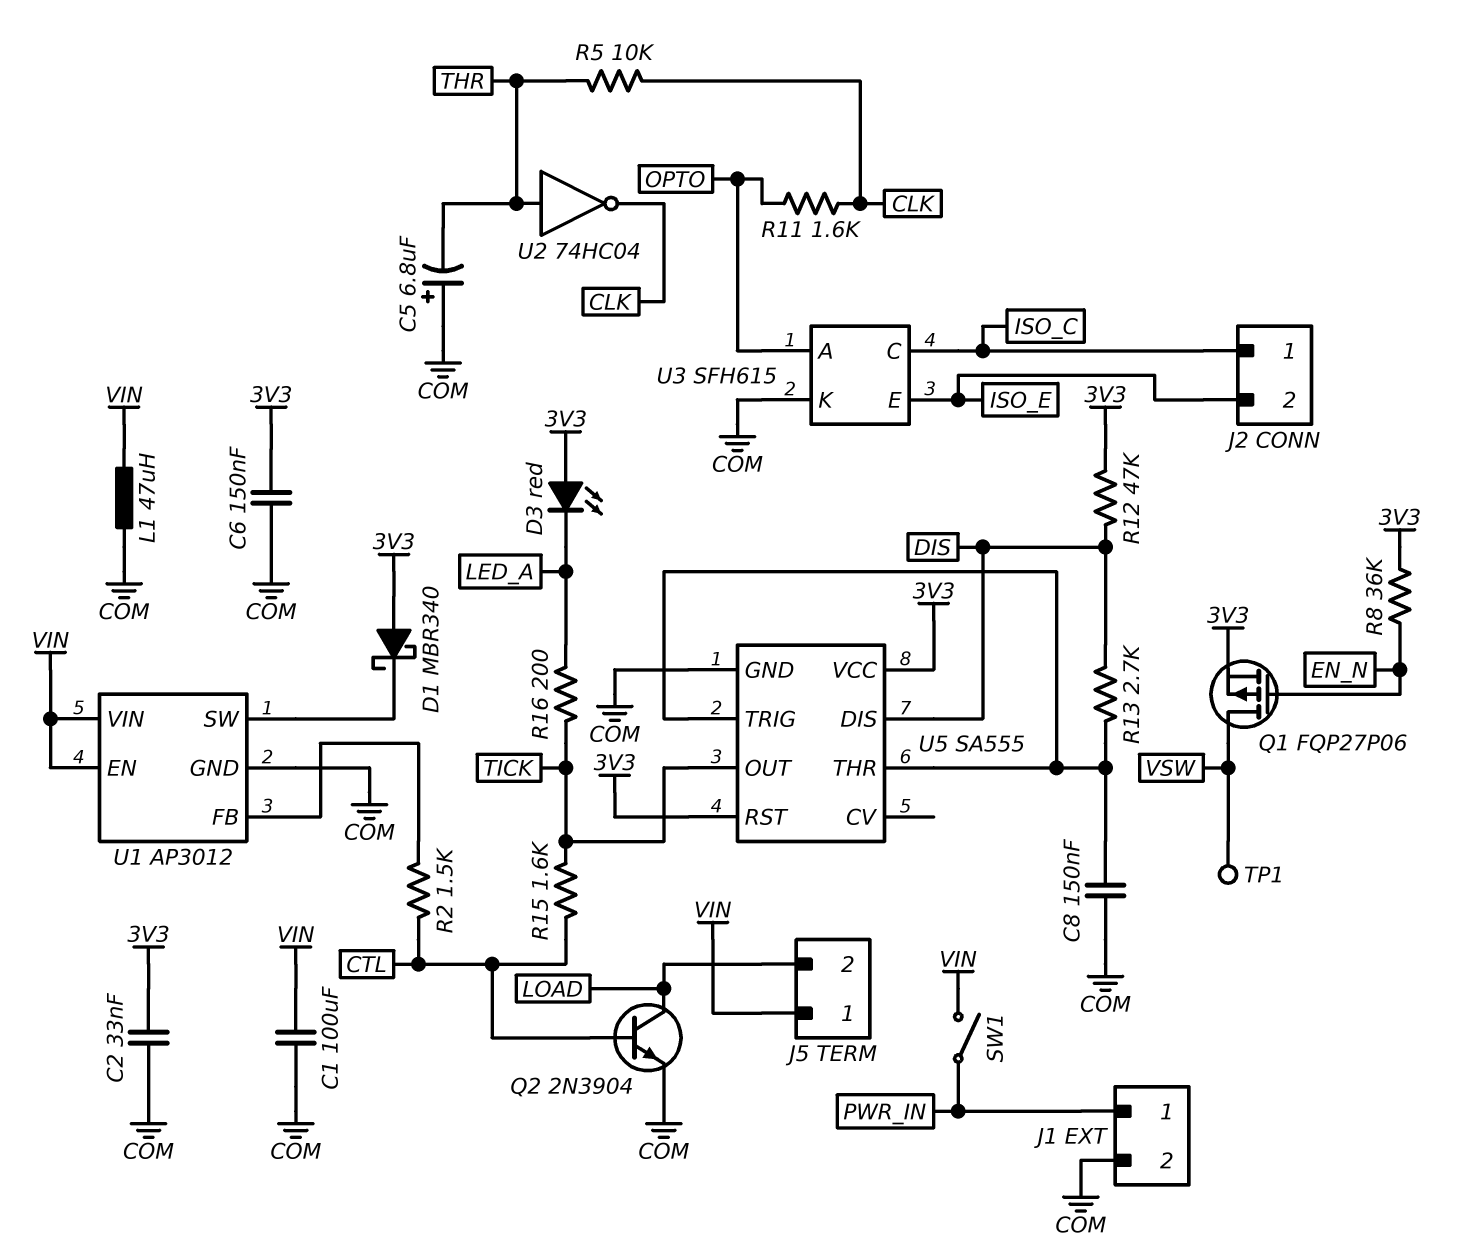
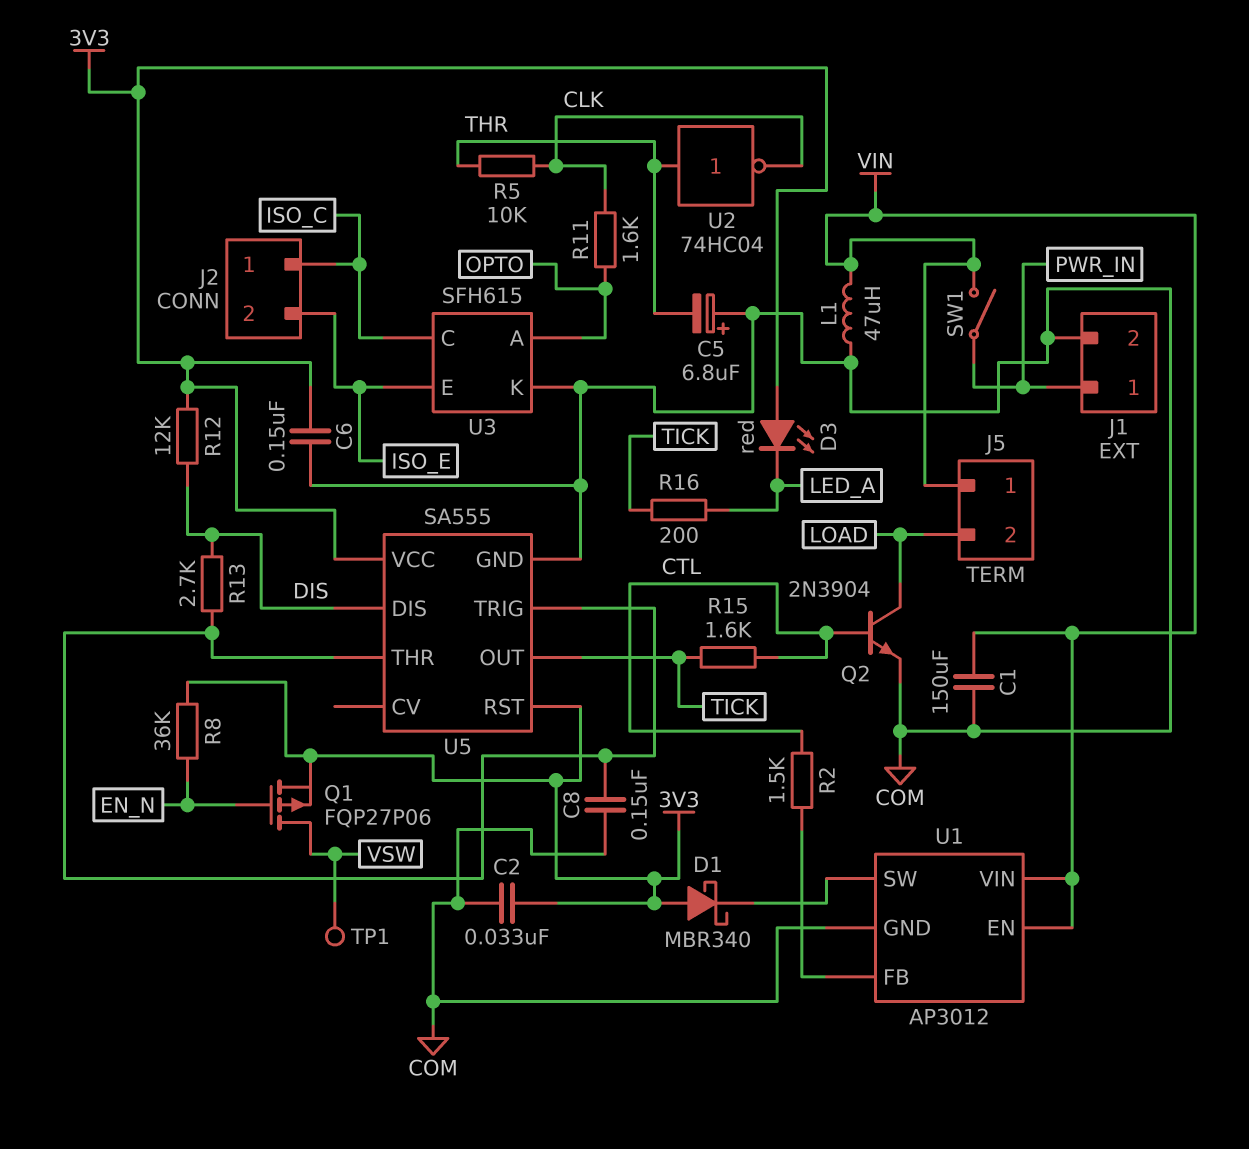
C1: 100uF (COM, VIN) -> 150uF (COM, VIN)
R12: 47k (3V3, DIS) -> 12k (3V3, DIS)

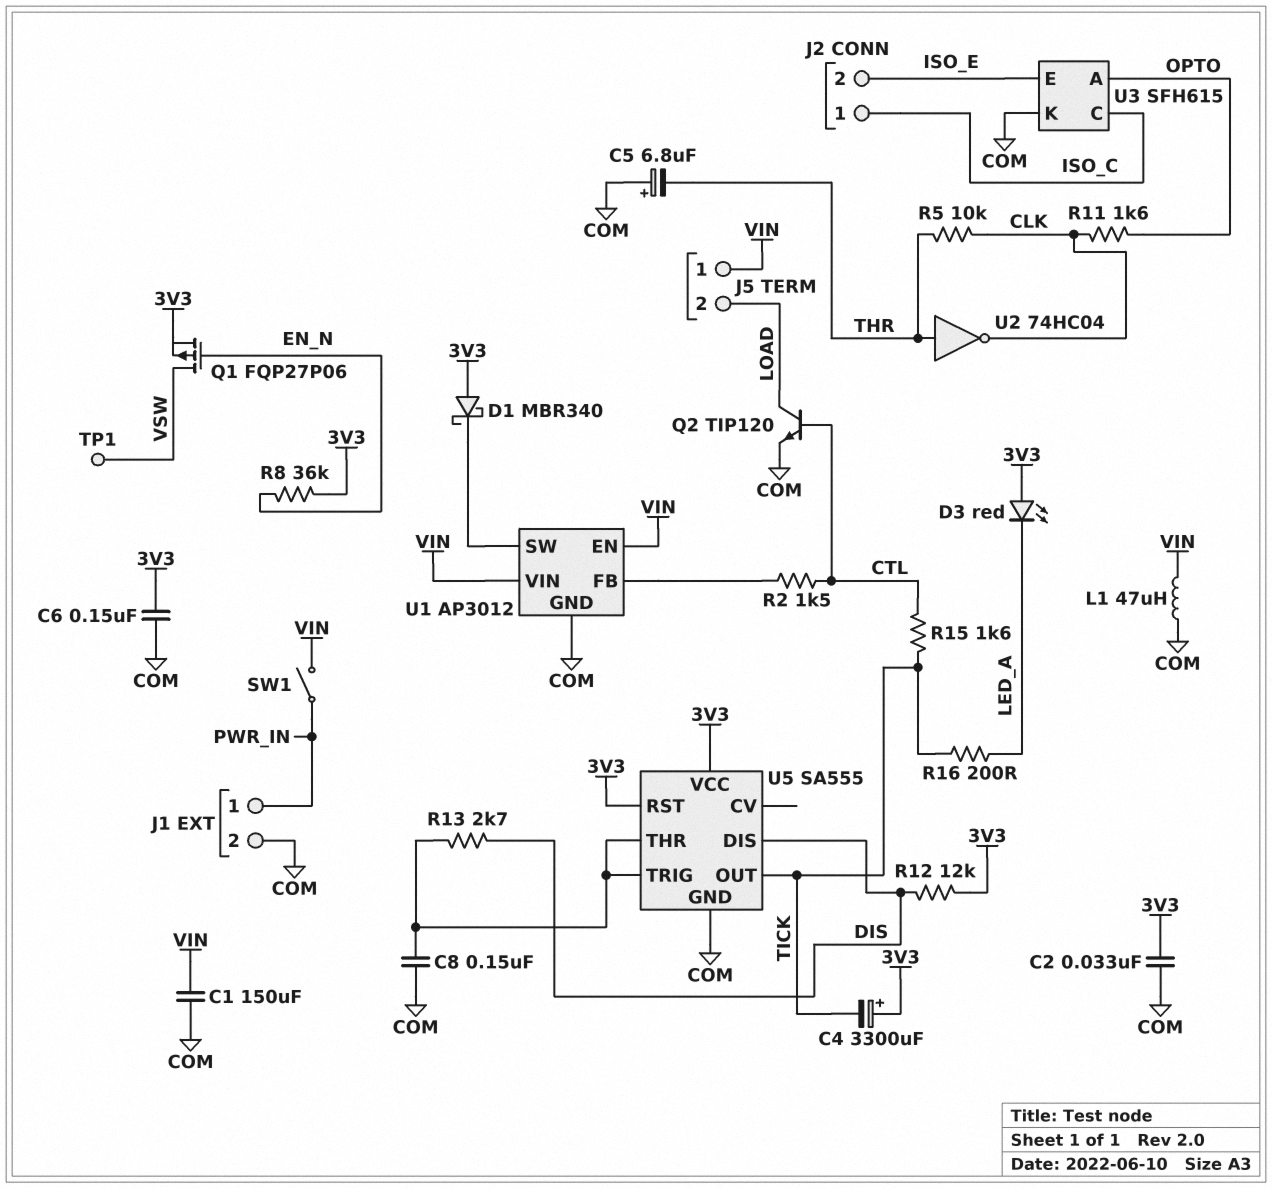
C4: none -> 3300uF (plus 3V3, minus TICK)
Q2: NPN 2N3904 (B CTL, C LOAD, E COM) -> NPN TIP120 (B CTL, C LOAD, E COM)

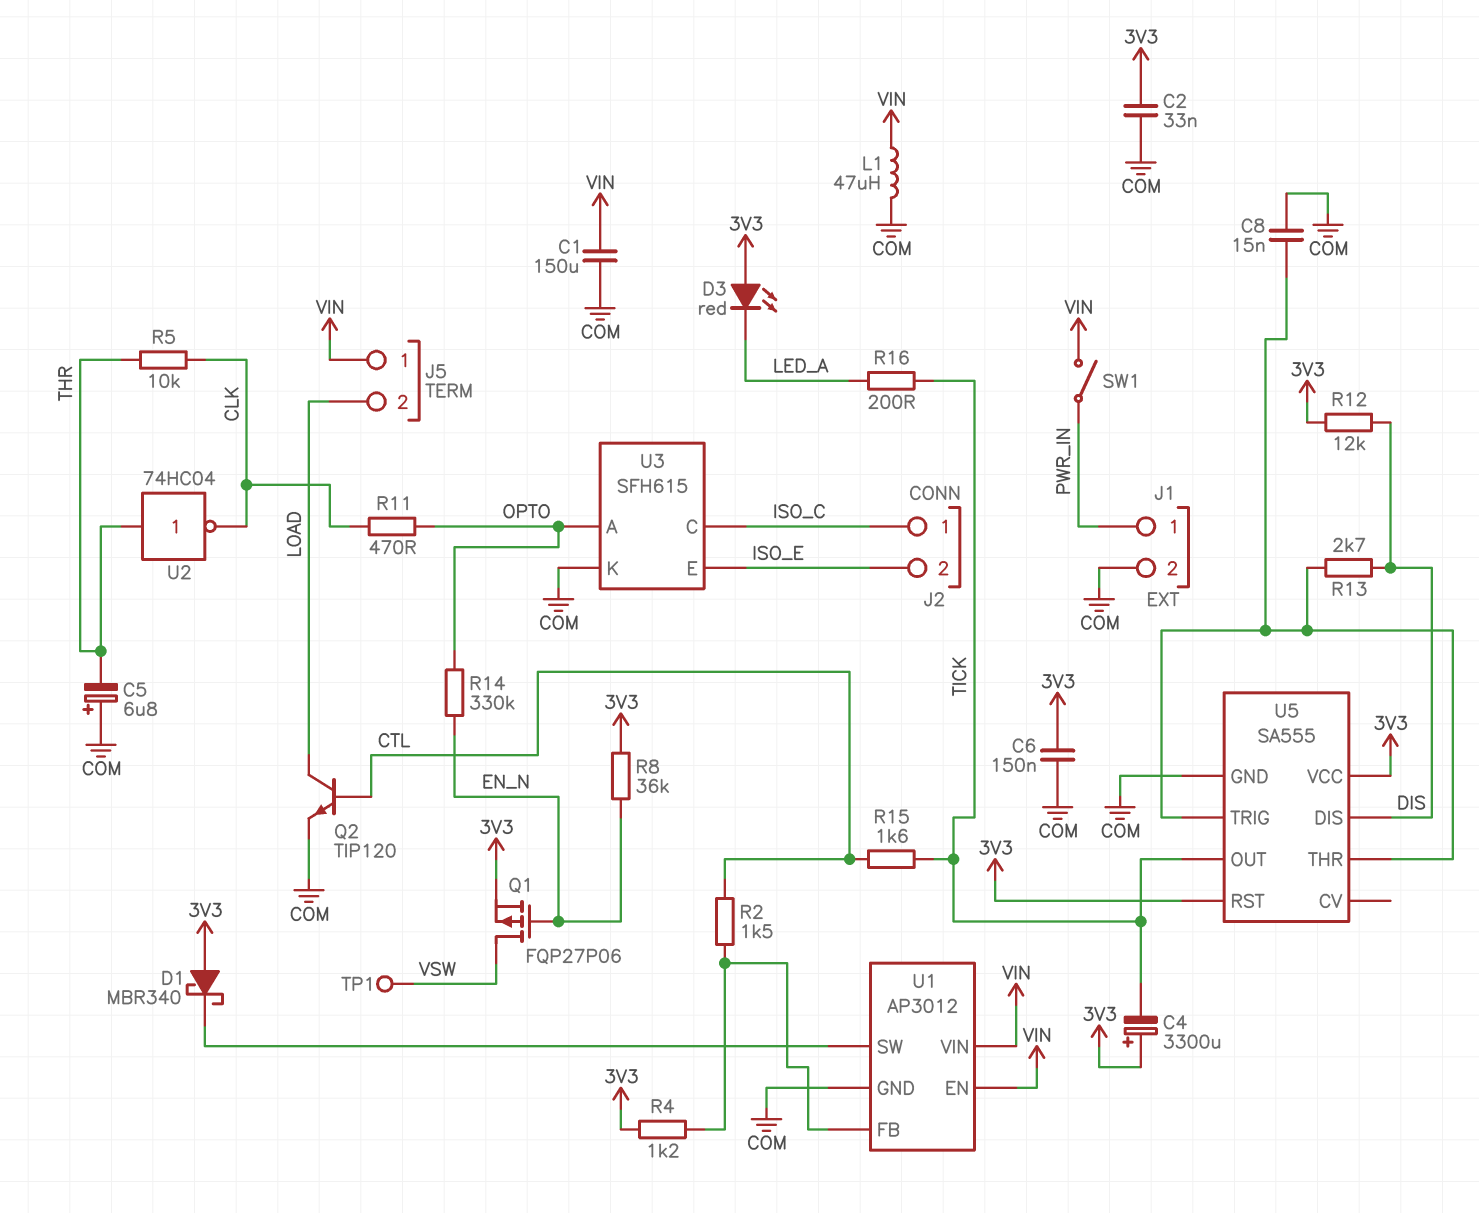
C8: 150nF (COM, U5/THR) -> 15nF (COM, U5/THR)
R4: none -> 1.2k (3V3, U1/FB)
R11: 1.6k (CLK, OPTO) -> 470 (CLK, OPTO)
R14: none -> 330k (EN_N, OPTO)

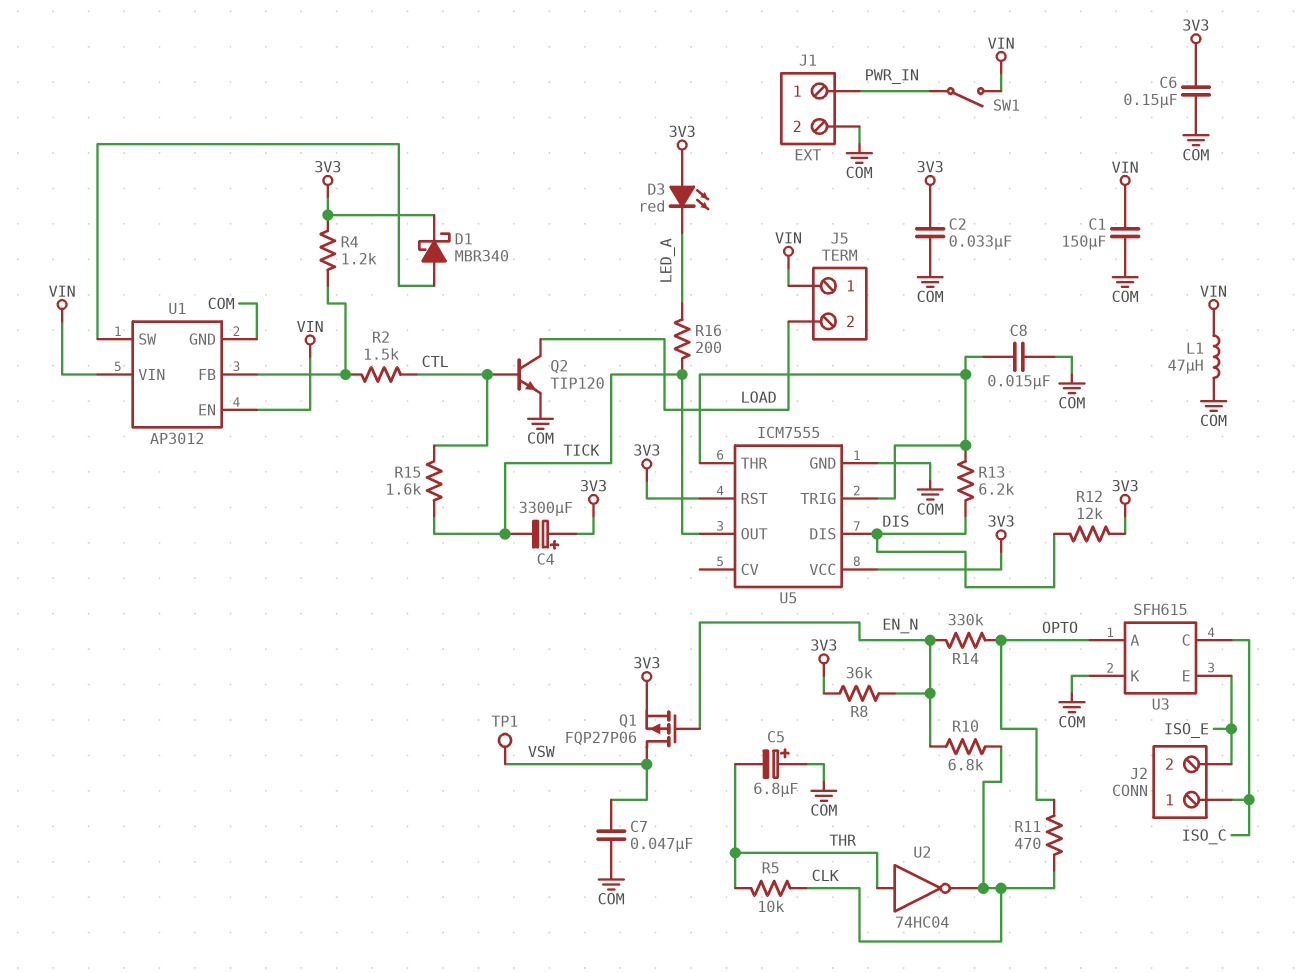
C7: none -> 47nF (COM, VSW)
D1: schottky MBR340 (A 3V3, K U1/SW) -> schottky MBR340 (A U1/SW, K 3V3)
R10: none -> 6.8k (CLK, EN_N)
R13: 2.7k (DIS, U5/THR) -> 6.2k (DIS, U5/THR)
U5: SA555 -> ICM7555

